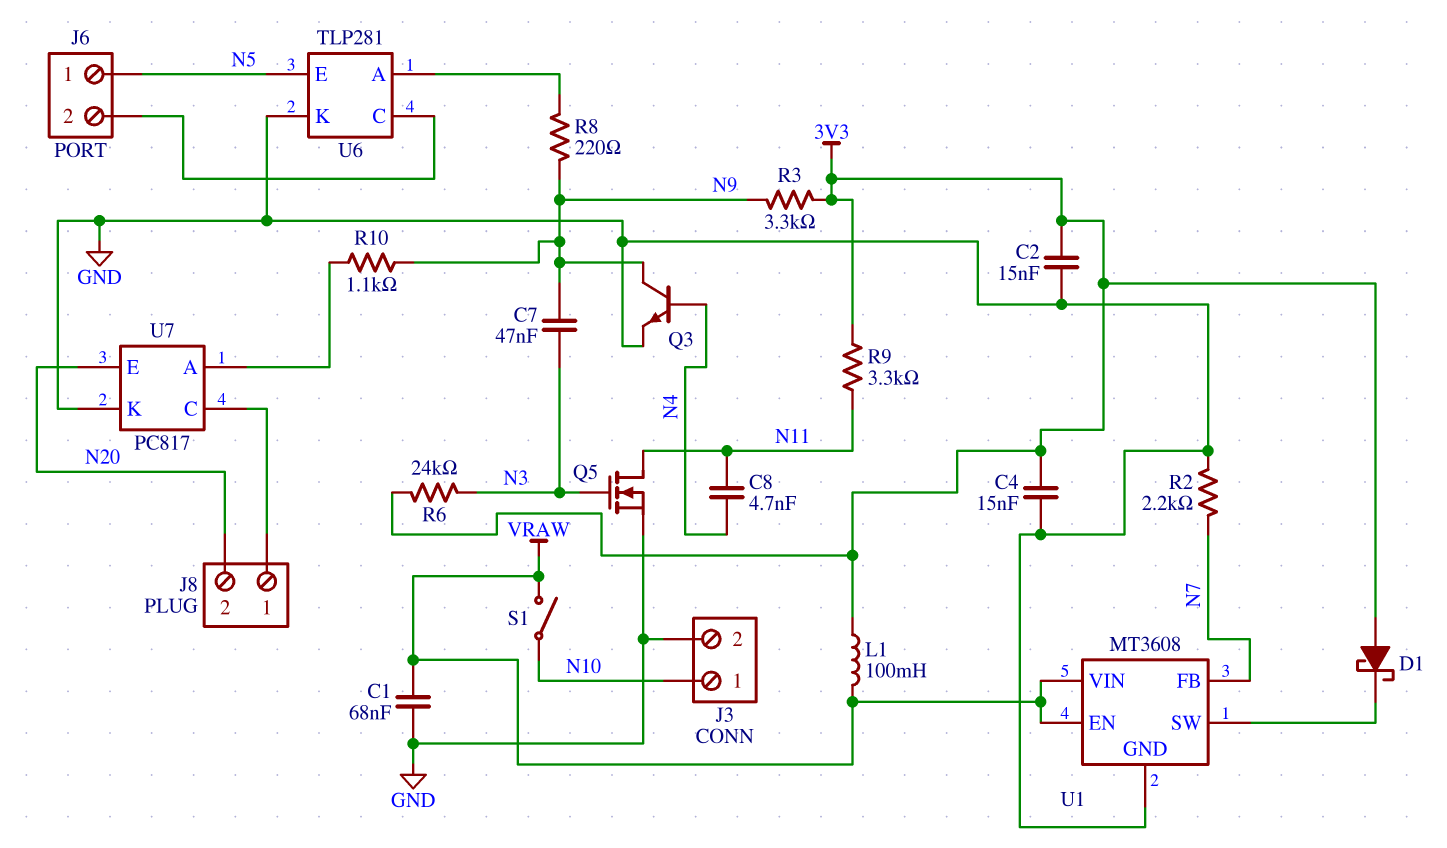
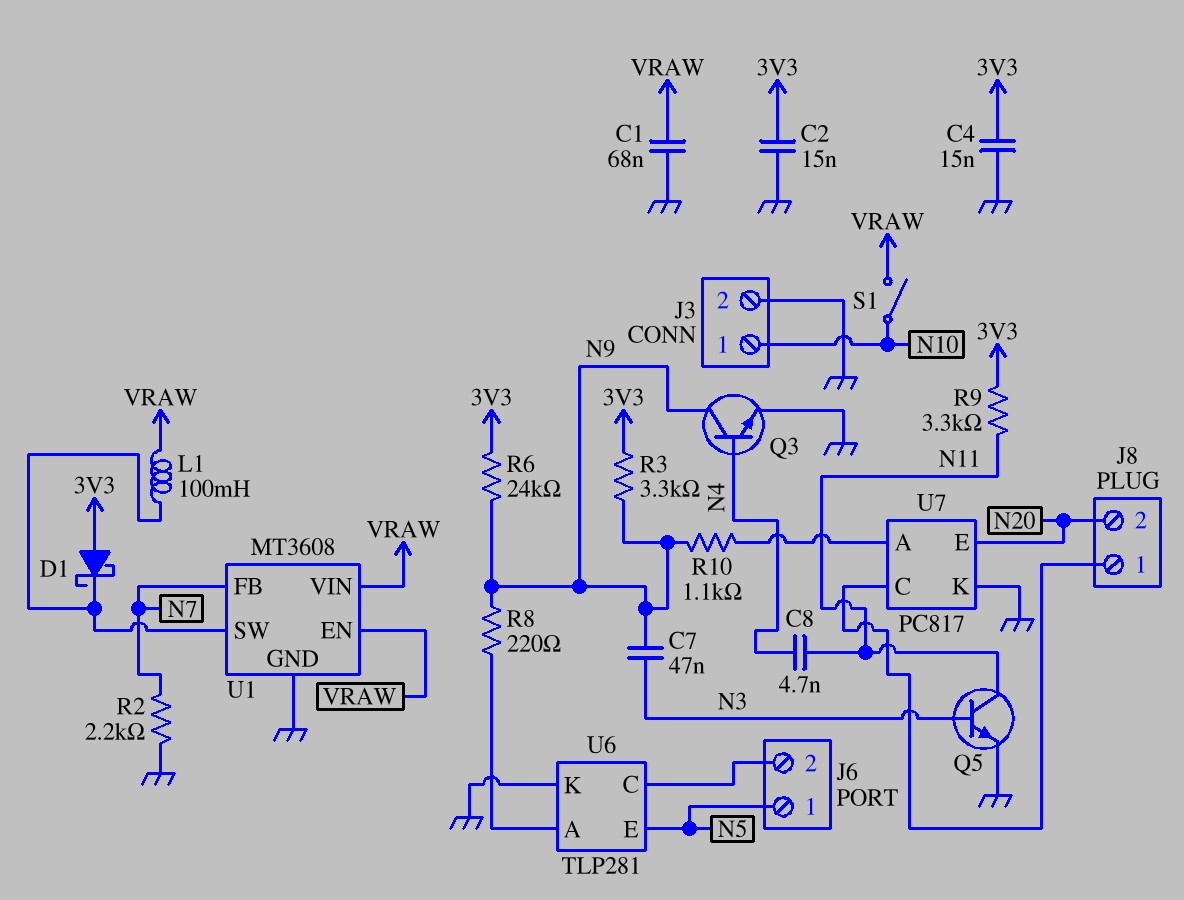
L1: 100mH (3V3, VRAW) -> 100mH (U1/SW, VRAW)
Q5: NMOS (G N3, D N11, S GND) -> NPN (B N3, C N11, E GND)
R6: 24k (3V3, N3) -> 24k (3V3, N9)

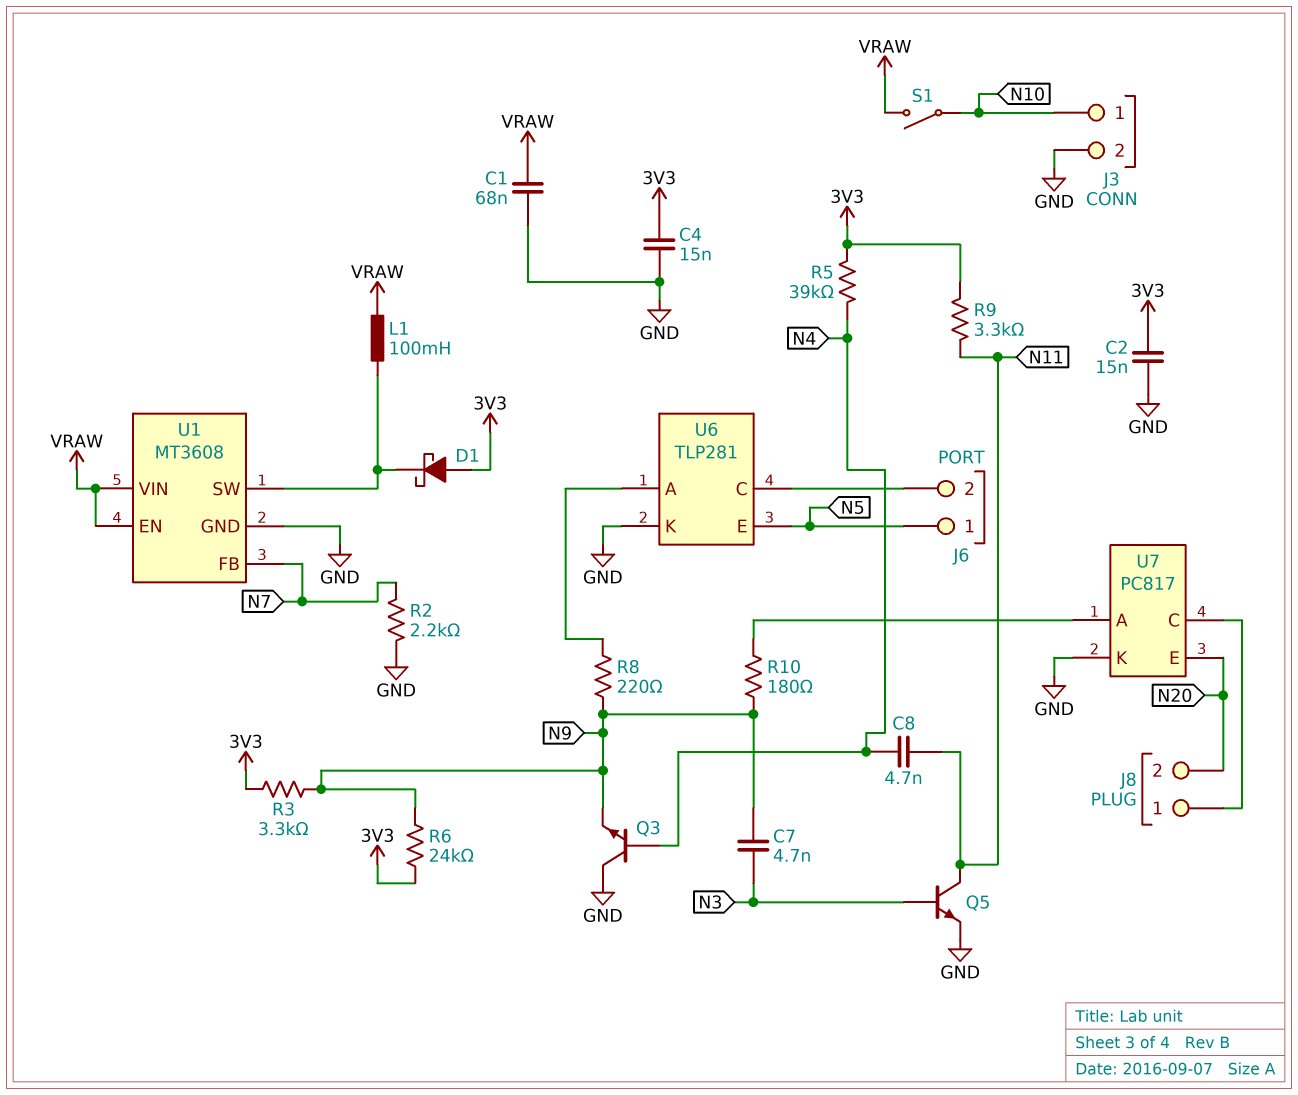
C7: 47nF (N3, N9) -> 4.7nF (N3, N9)
Q3: NPN (B N4, C N9, E GND) -> NPN (B N4, C GND, E N9)
R5: none -> 39k (3V3, N4)
R10: 1.1k (N9, U7/A) -> 180 (N9, U7/A)

